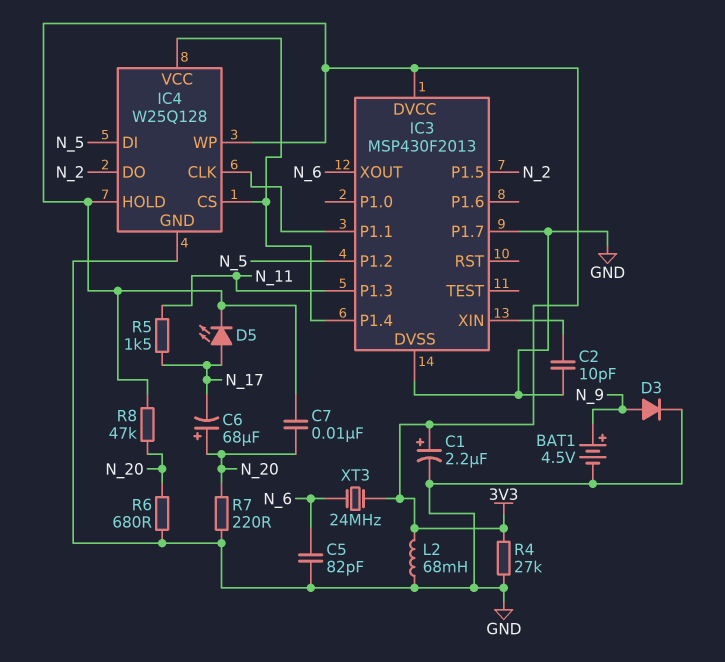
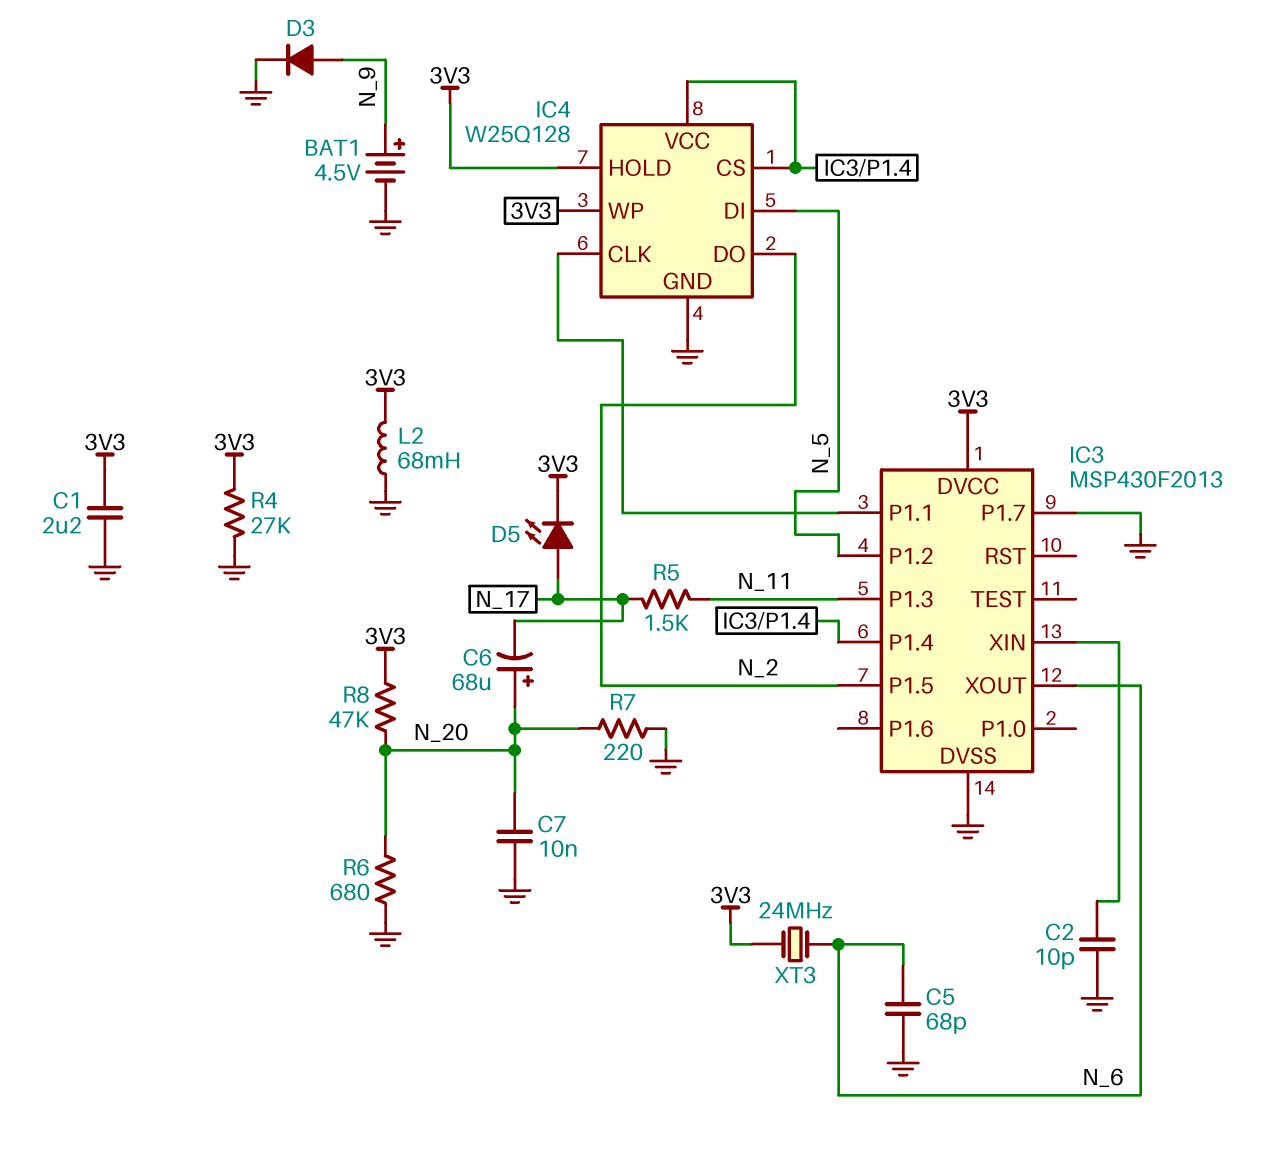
C1: 2.2uF (plus 3V3, minus GND) -> 2.2uF (3V3, GND)
C5: 82pF (GND, N_6) -> 68pF (GND, N_6)
C7: 10nF (3V3, N_20) -> 10nF (GND, N_20)

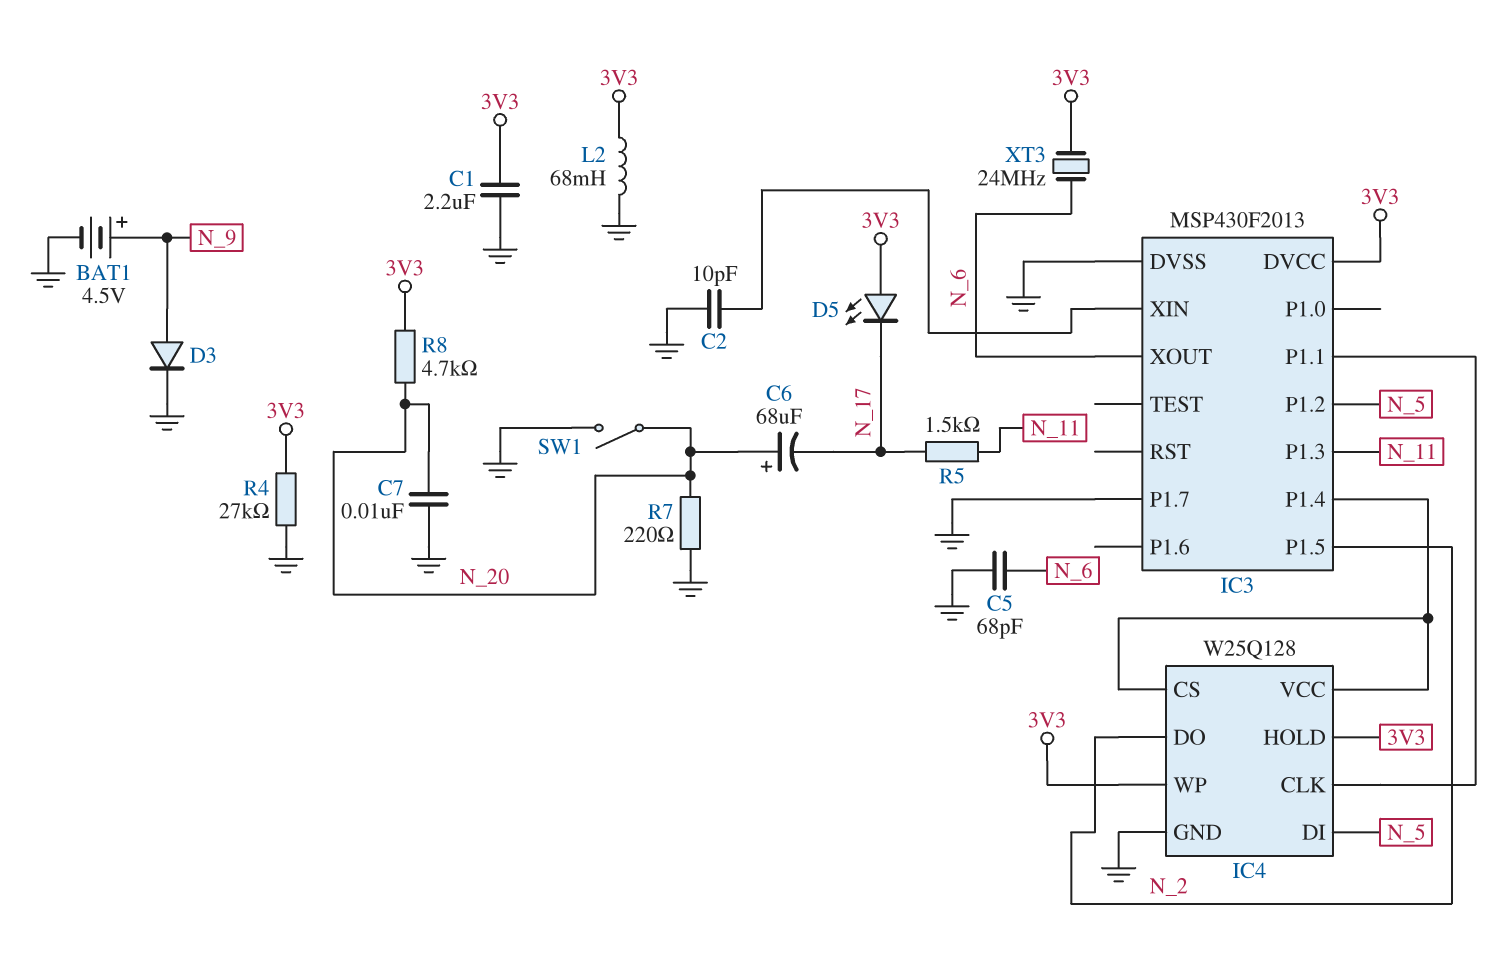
D5: LED (A N_17, K 3V3) -> LED (A 3V3, K N_17)
R6: 680 (GND, N_20) -> none
R8: 47k (3V3, N_20) -> 4.7k (3V3, N_20)
SW1: none -> switch (GND, N_20)

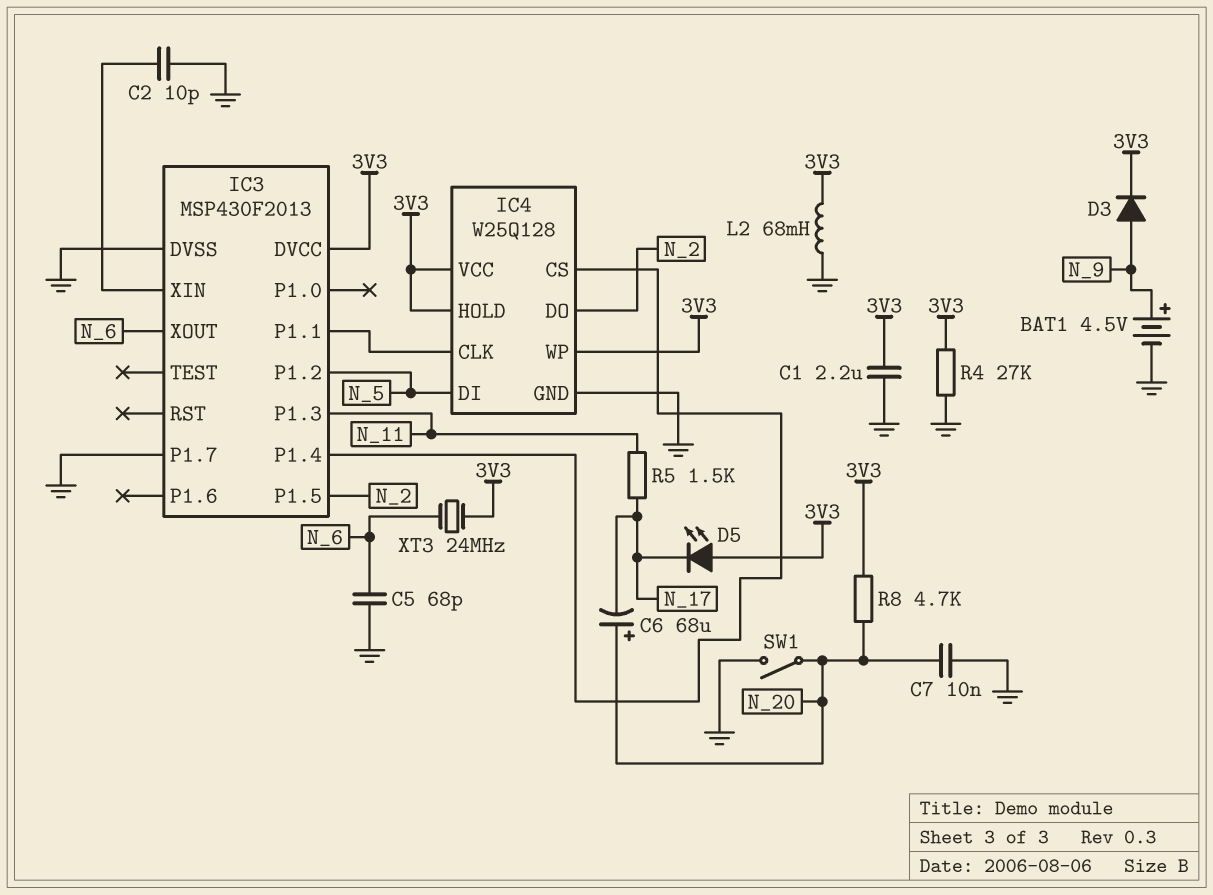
D3: diode (A N_9, K GND) -> diode (A N_9, K 3V3)
IC4 pin VCC: IC3/P1.4 -> 3V3
R7: 220 (GND, N_20) -> none

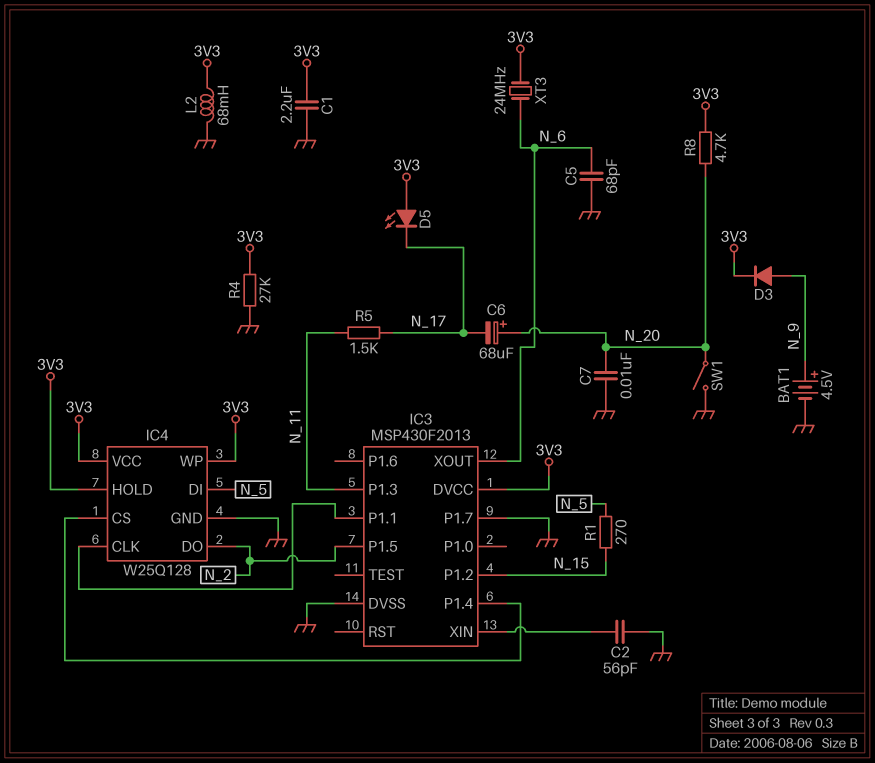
C2: 10pF (GND, IC3/XIN) -> 56pF (GND, IC3/XIN)
IC3 pin P1.2: N_5 -> N_15
R1: none -> 270 (N_5, N_15)

